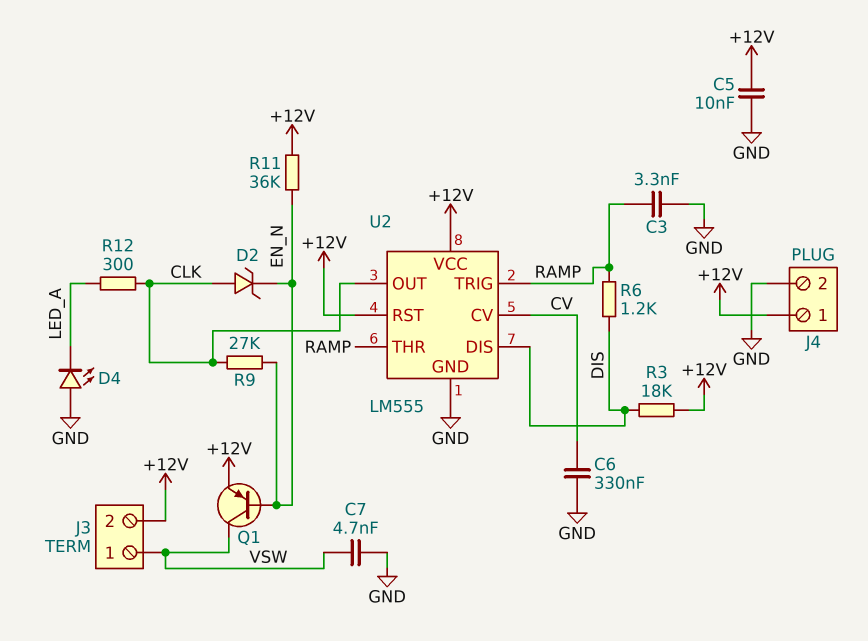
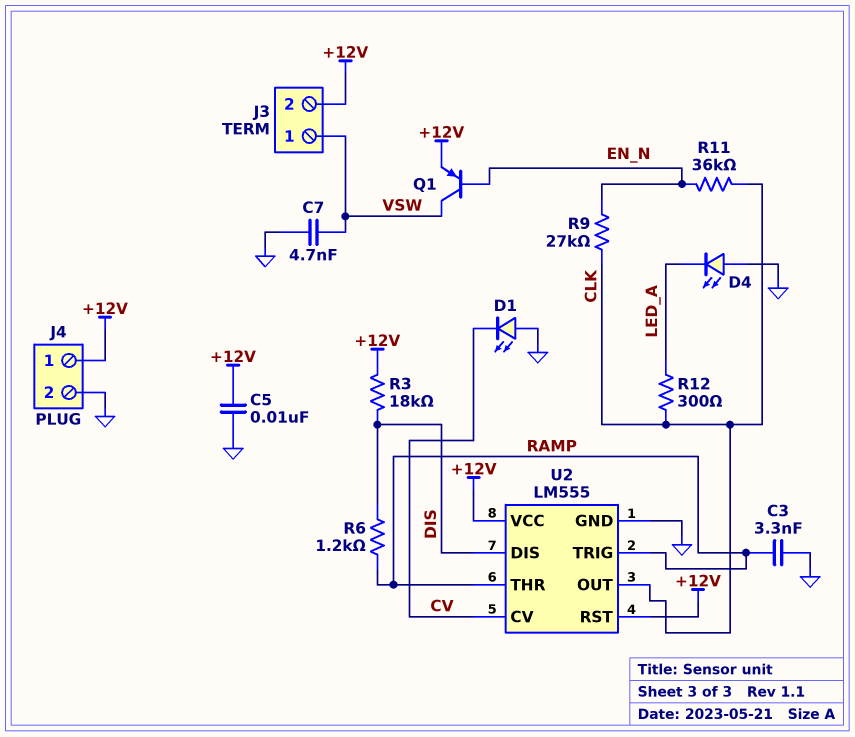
C6: 330nF (CV, GND) -> none
D1: none -> LED (A GND, K CV)
D2: zener (A CLK, K EN_N) -> none
R11: 36k (+12V, EN_N) -> 36k (CLK, EN_N)

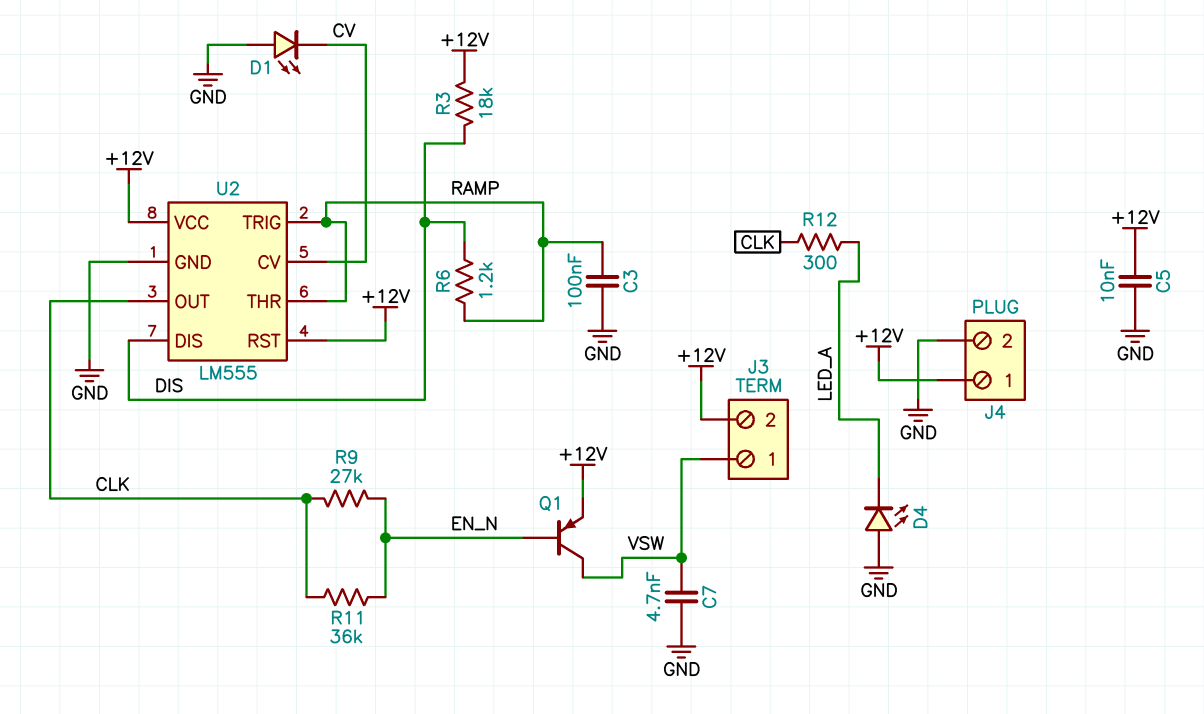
C3: 3.3nF (GND, RAMP) -> 100nF (GND, RAMP)

